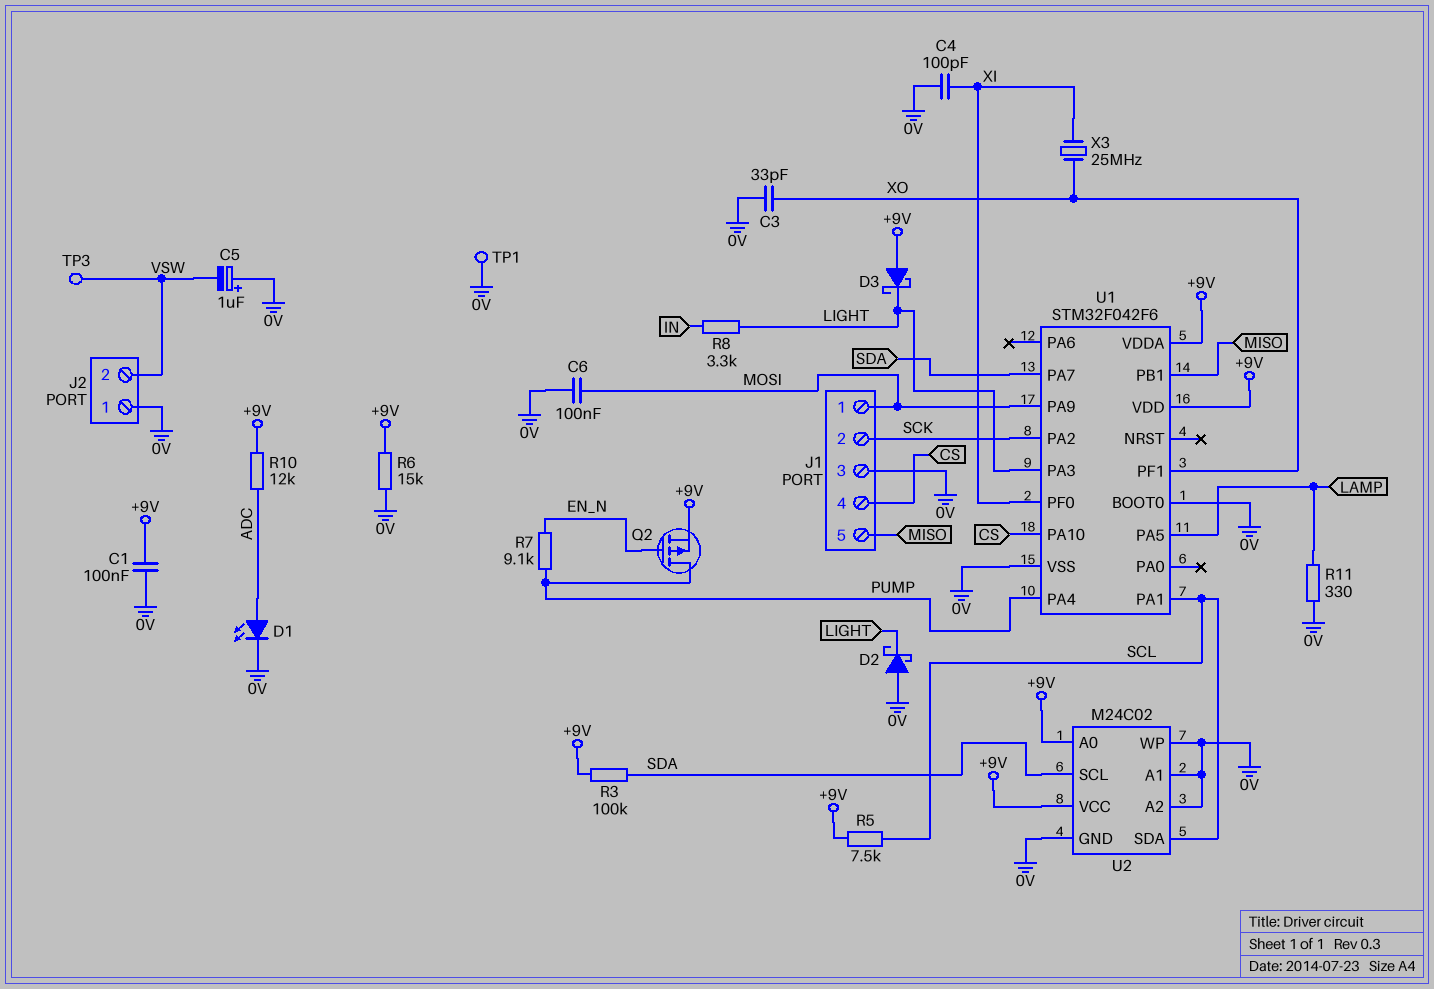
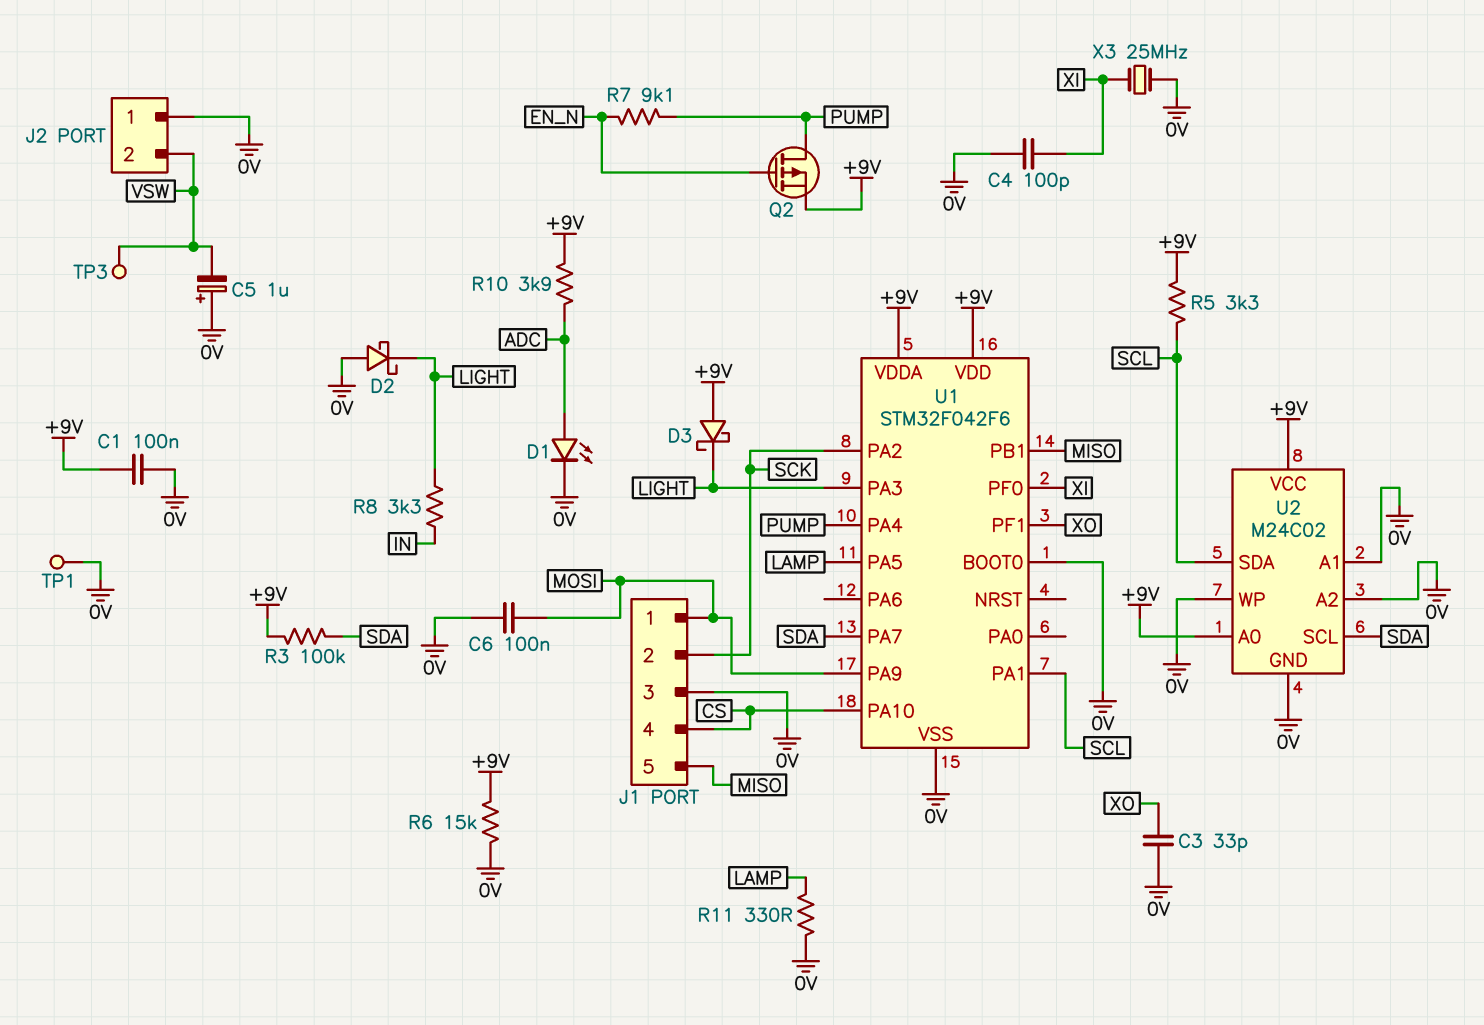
R5: 7.5k (+9V, SCL) -> 3.3k (+9V, SCL)
R10: 12k (+9V, ADC) -> 3.9k (+9V, ADC)
X3: 25MHz (XI, XO) -> 25MHz (0V, XI)

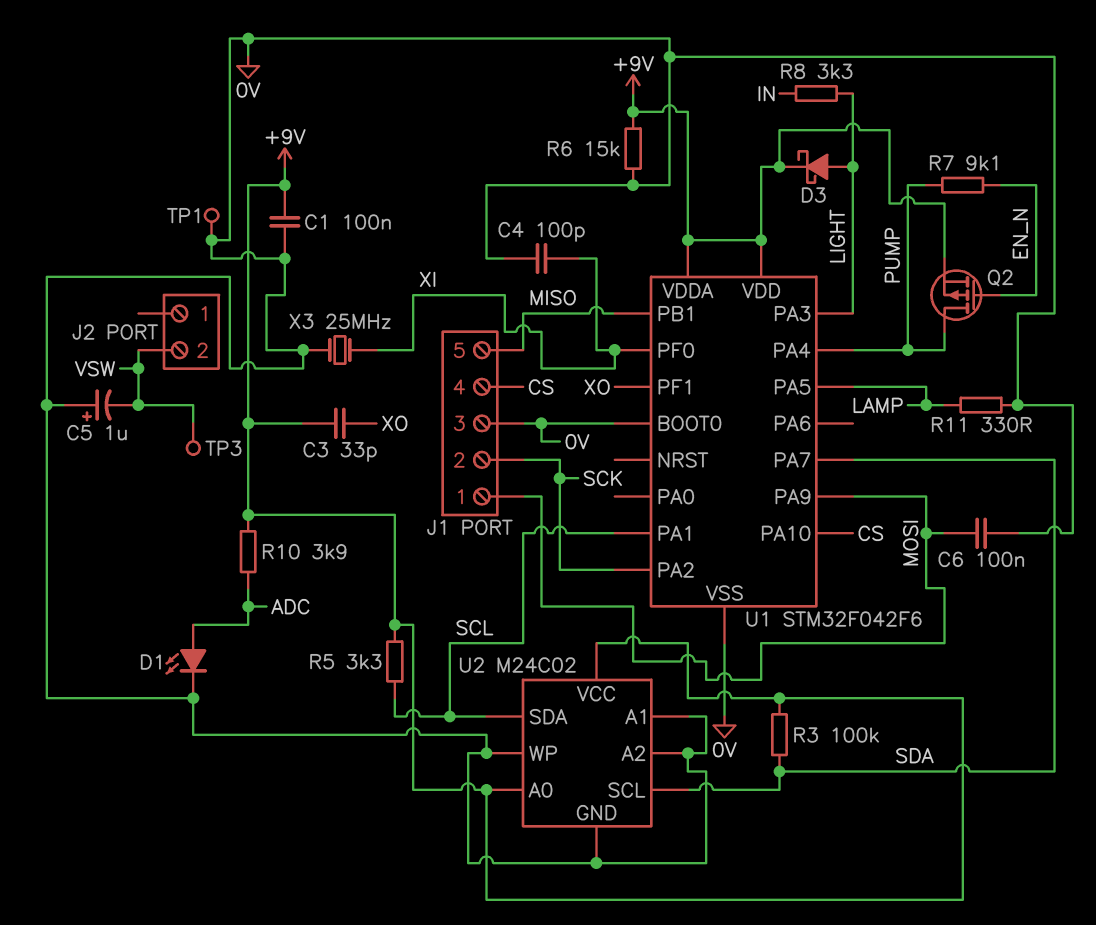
C3: 33pF (0V, XO) -> 33pF (+9V, XO)
D2: schottky (A 0V, K LIGHT) -> none
D3: schottky (A +9V, K LIGHT) -> schottky (A LIGHT, K +9V)
J2 pin 1: 0V -> none

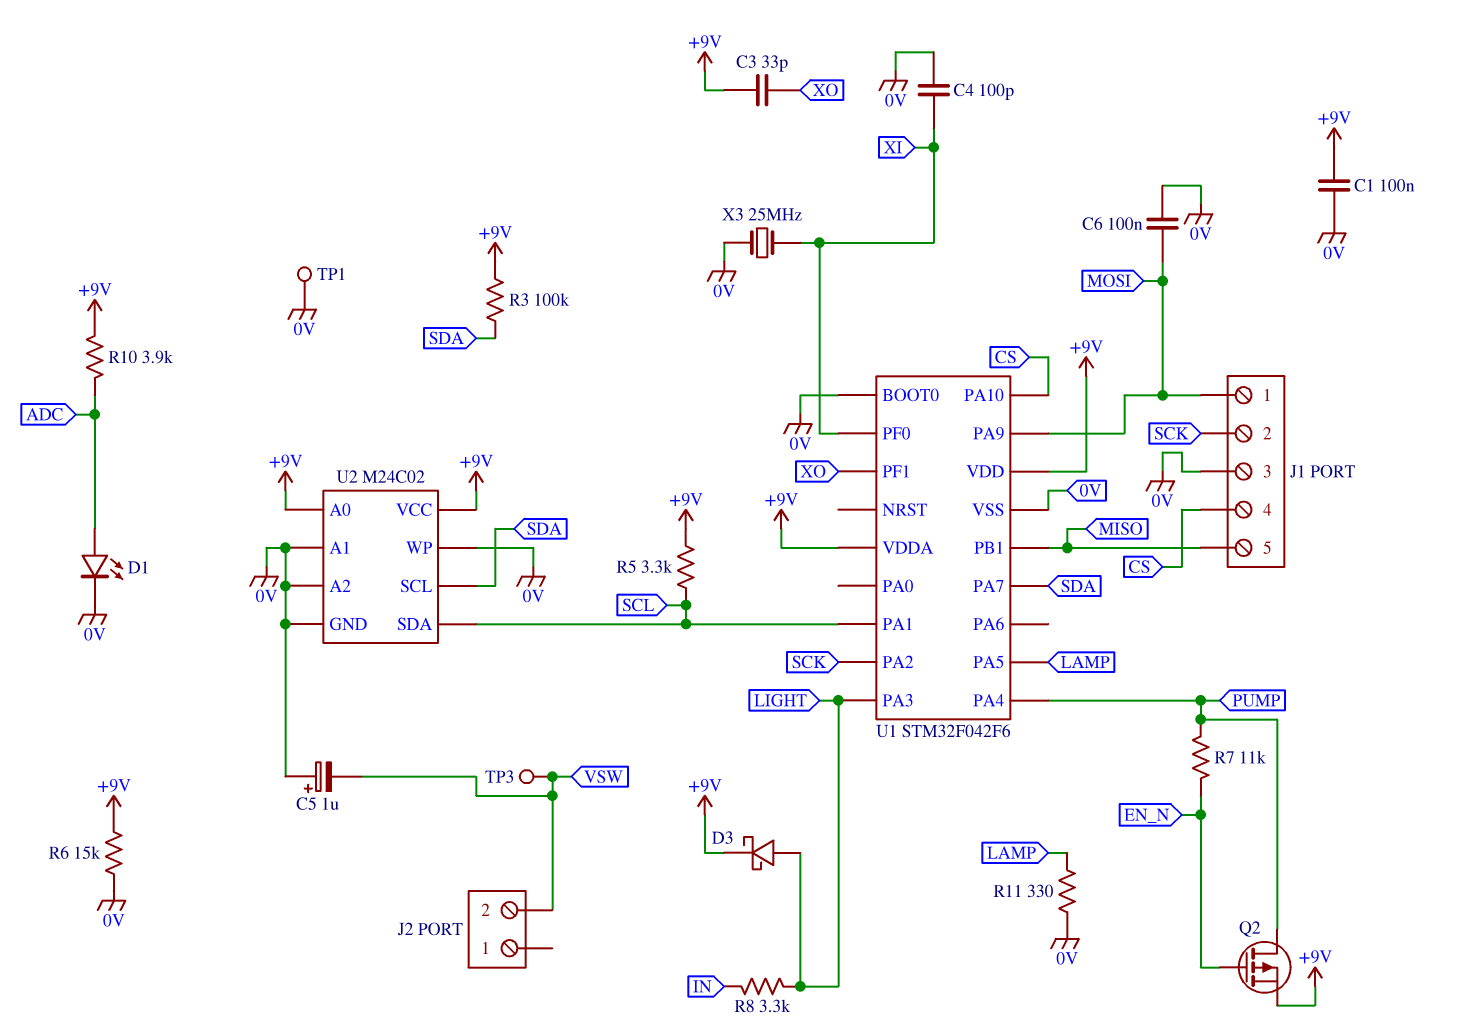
R7: 9.1k (EN_N, PUMP) -> 11k (EN_N, PUMP)

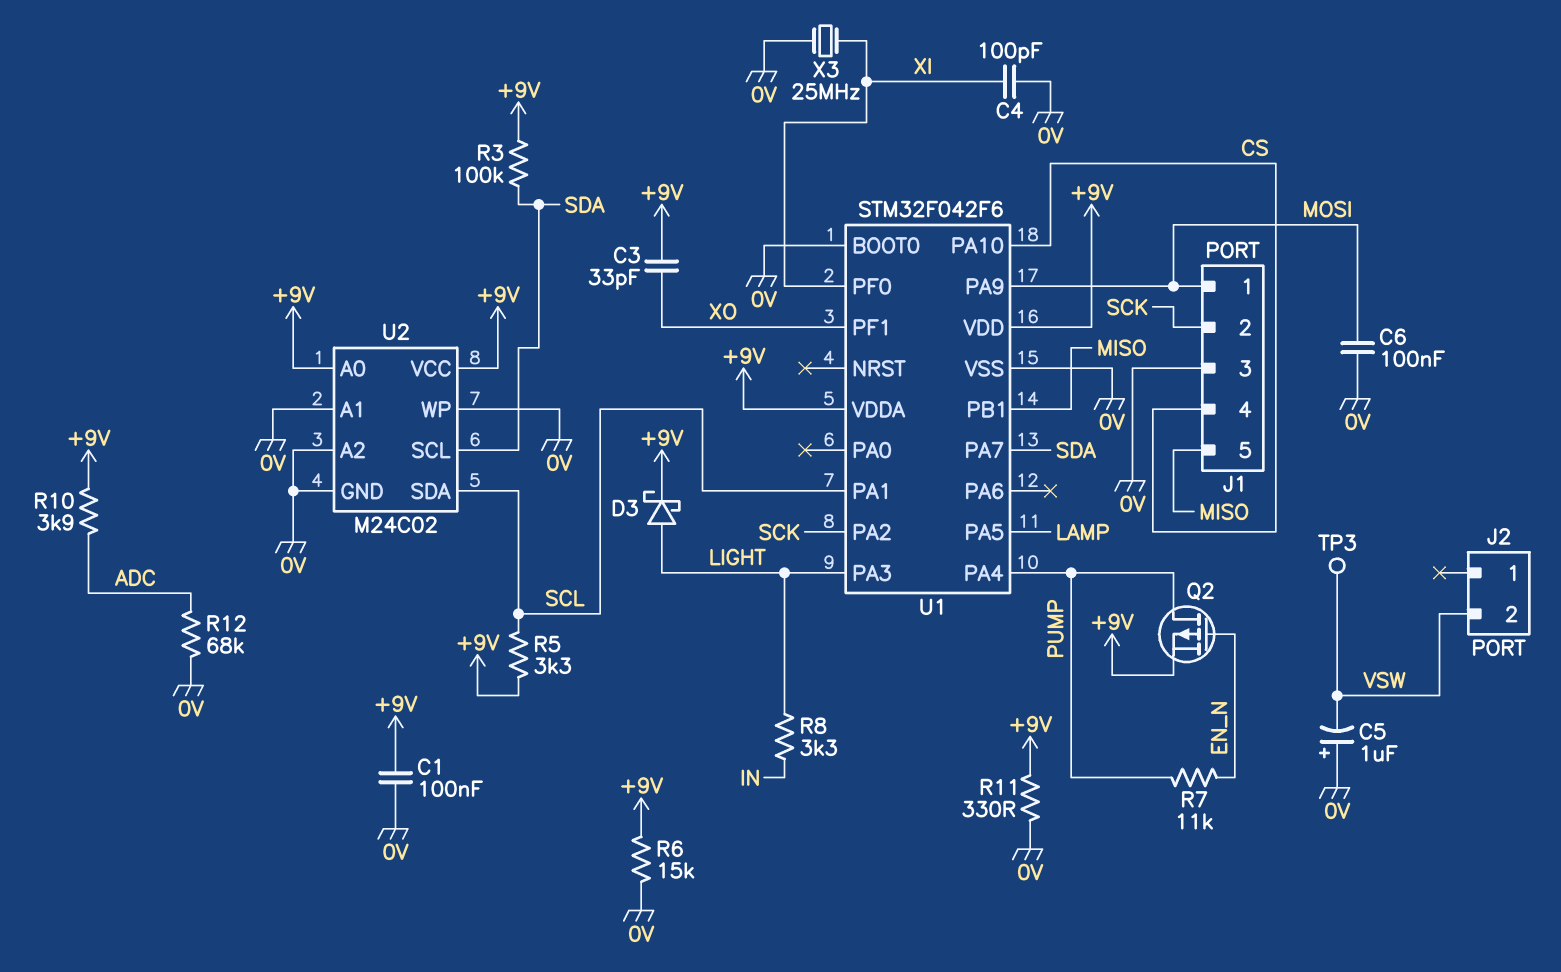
D1: LED (A ADC, K 0V) -> none
R11: 330 (0V, LAMP) -> 330 (+9V, 0V)
R12: none -> 68k (0V, ADC)
TP1: test point (0V) -> none

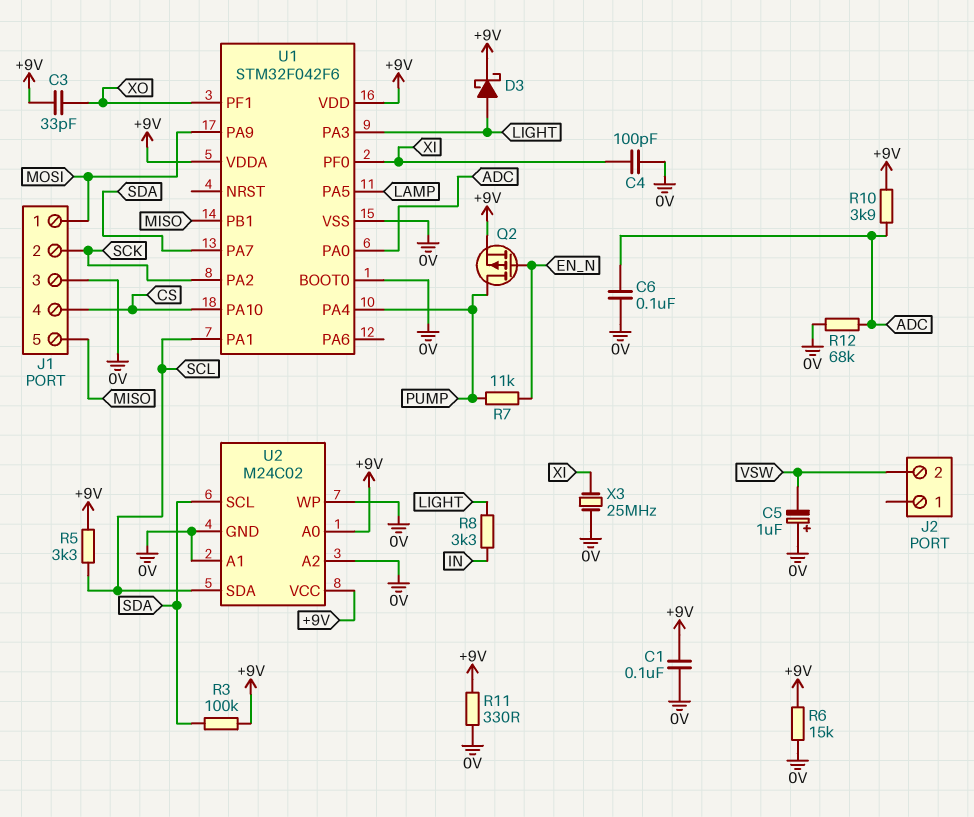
C6: 100nF (0V, MOSI) -> 100nF (0V, ADC)
TP3: test point (VSW) -> none
U1 pin PA0: none -> ADC

